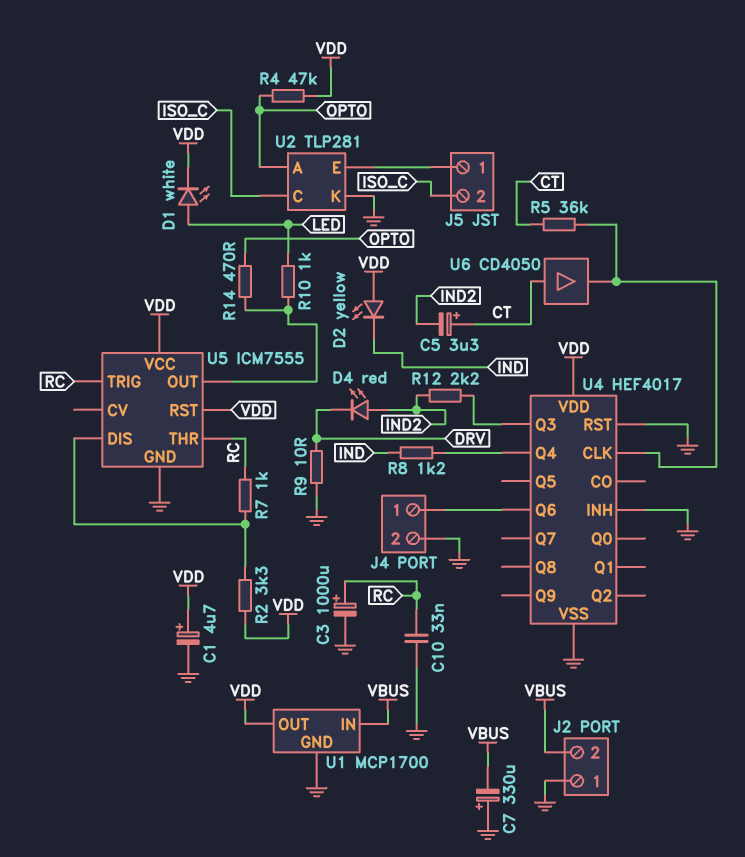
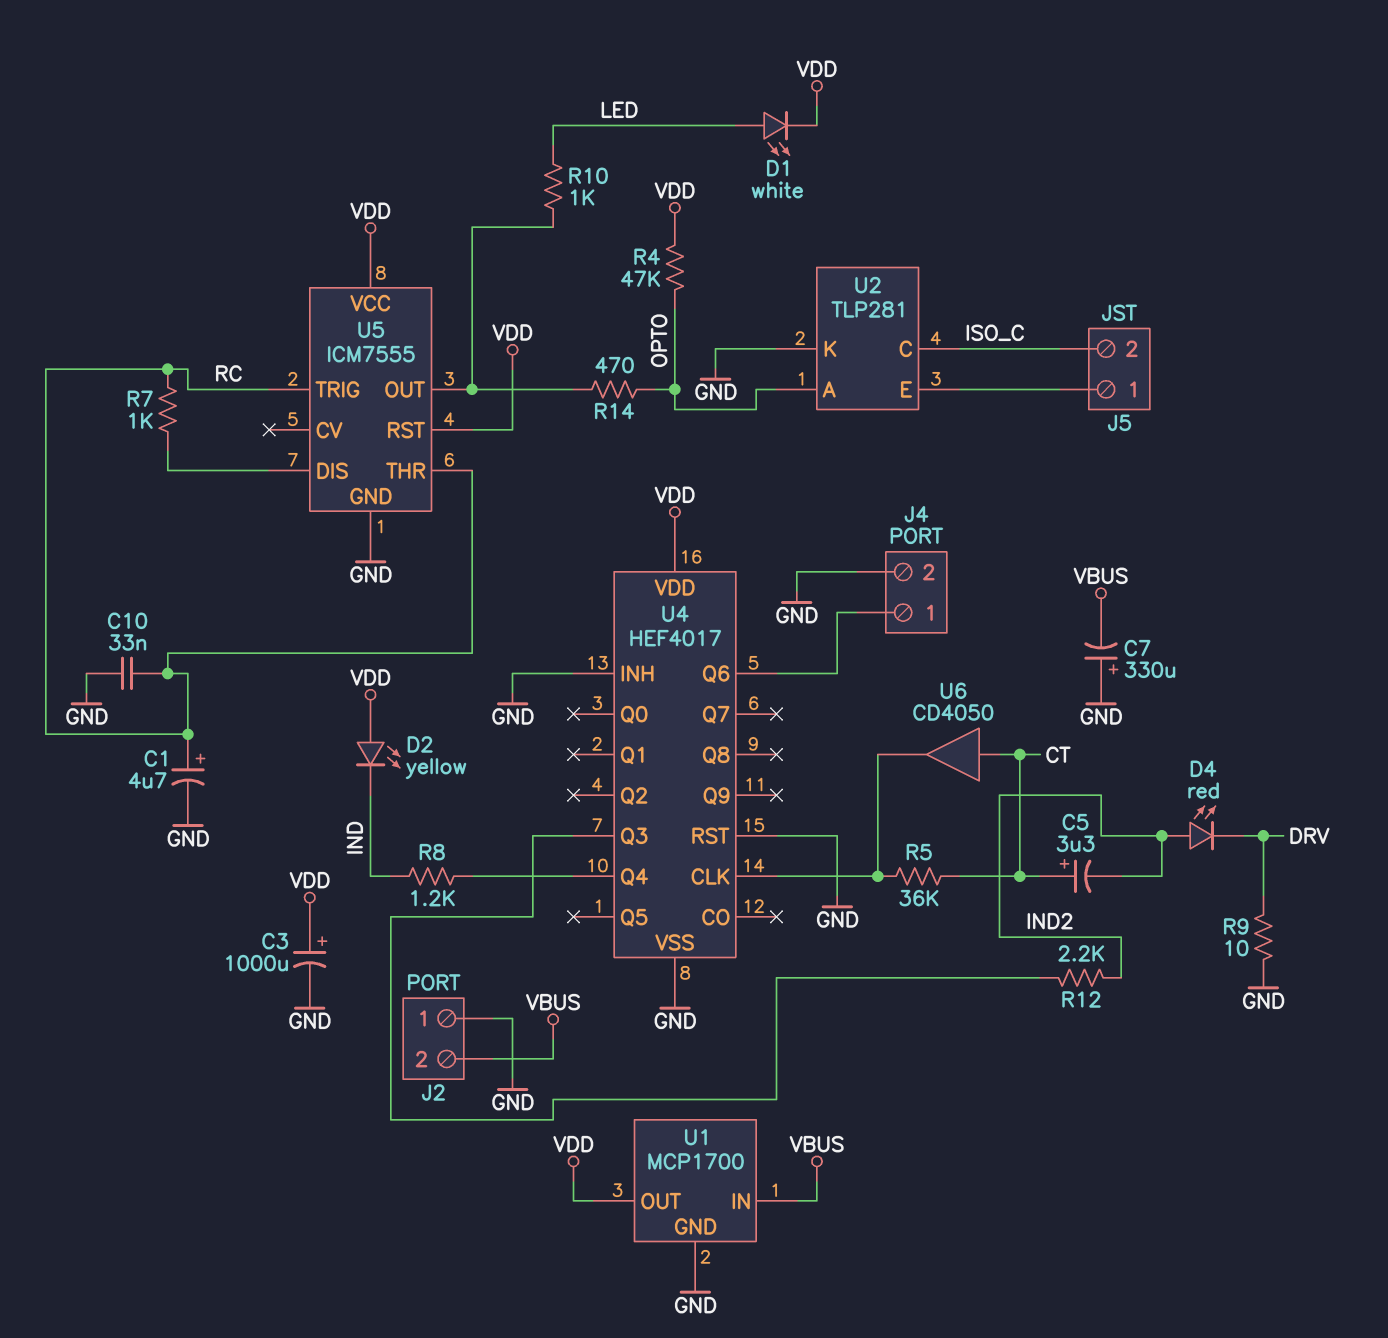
C1: 4.7uF (plus VDD, minus GND) -> 4.7uF (plus RC, minus GND)
C3: 1000uF (plus RC, minus GND) -> 1000uF (plus VDD, minus GND)
R2: 3.3k (U5/DIS, VDD) -> none

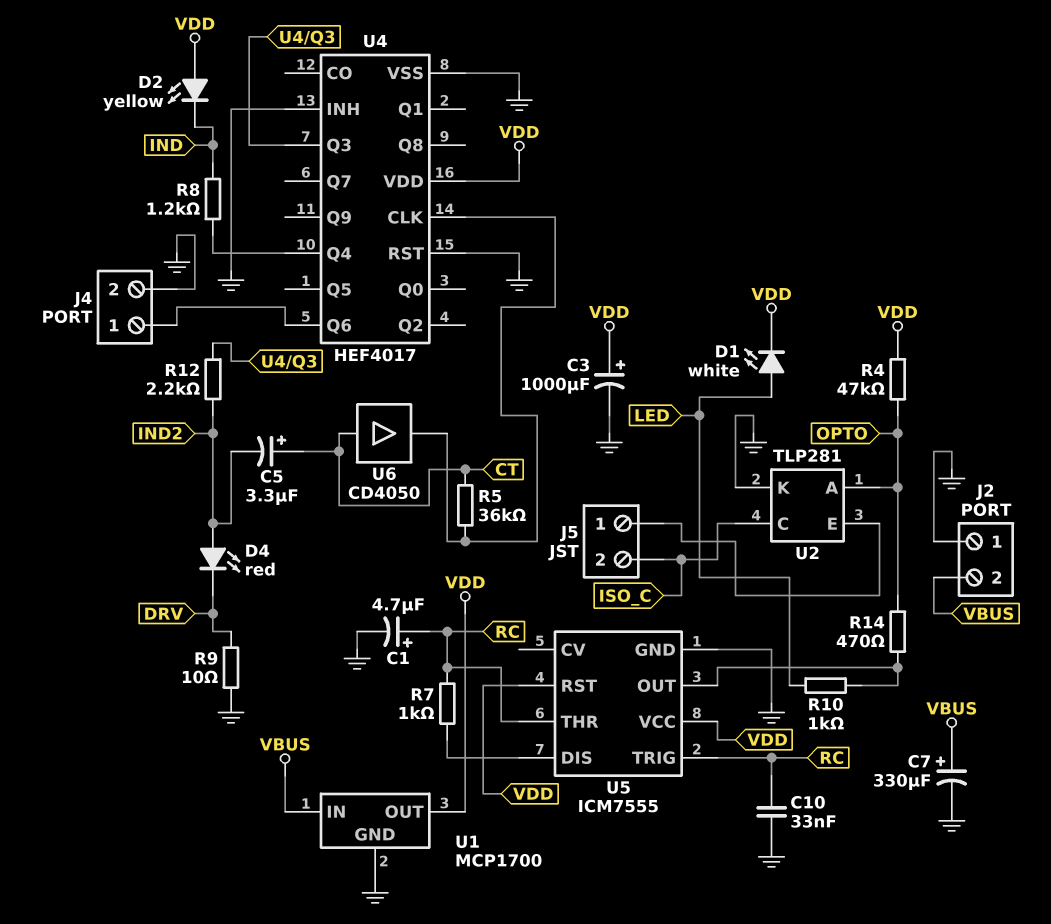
C7: 330uF (plus GND, minus VBUS) -> 330uF (plus VBUS, minus GND)

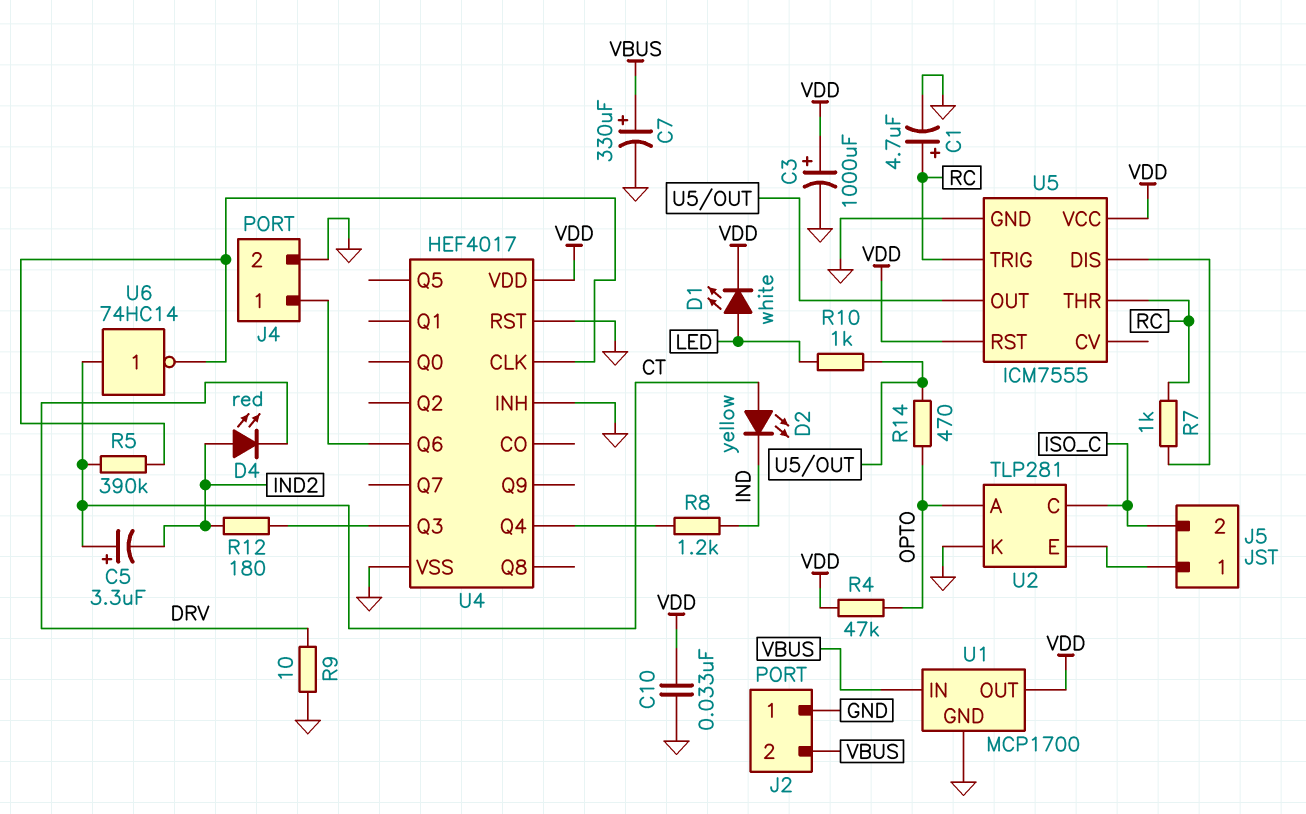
C10: 33nF (GND, RC) -> 33nF (GND, VDD)
D2: LED yellow (A VDD, K IND) -> LED yellow (A CT, K IND)
R5: 36k (CT, U4/CLK) -> 390k (CT, U4/CLK)
R12: 2.2k (IND2, U4/Q3) -> 180 (IND2, U4/Q3)
U6: buffer CD4050 (in CT, out U4/CLK) -> NOT 74HC14 (in CT, out U4/CLK)

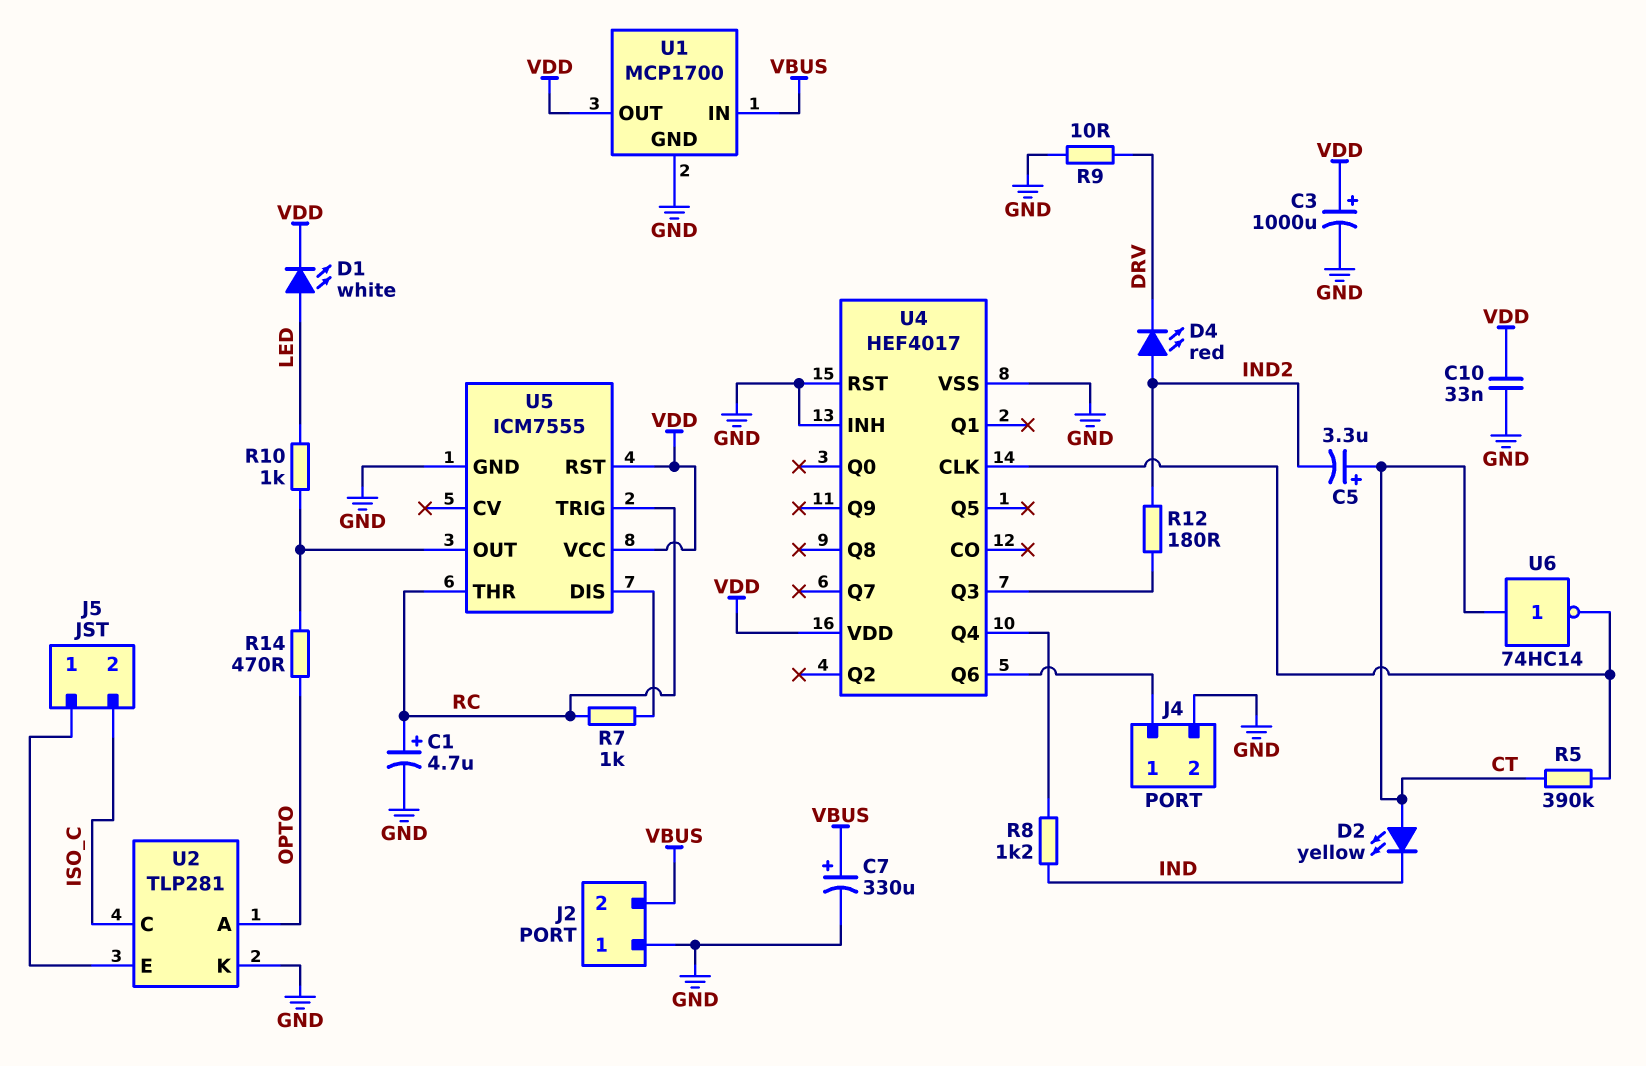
R4: 47k (OPTO, VDD) -> none

